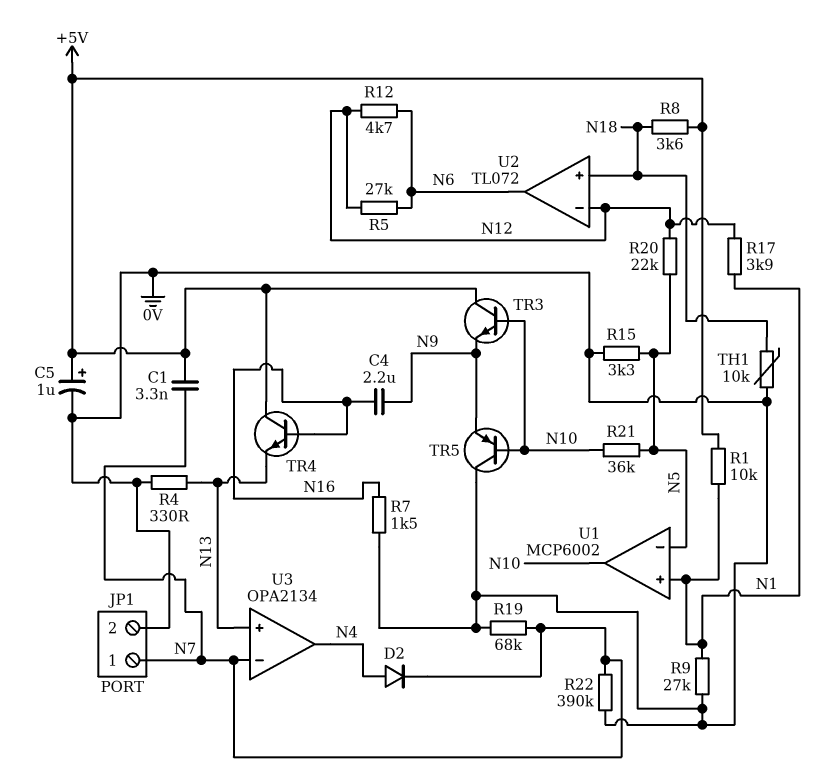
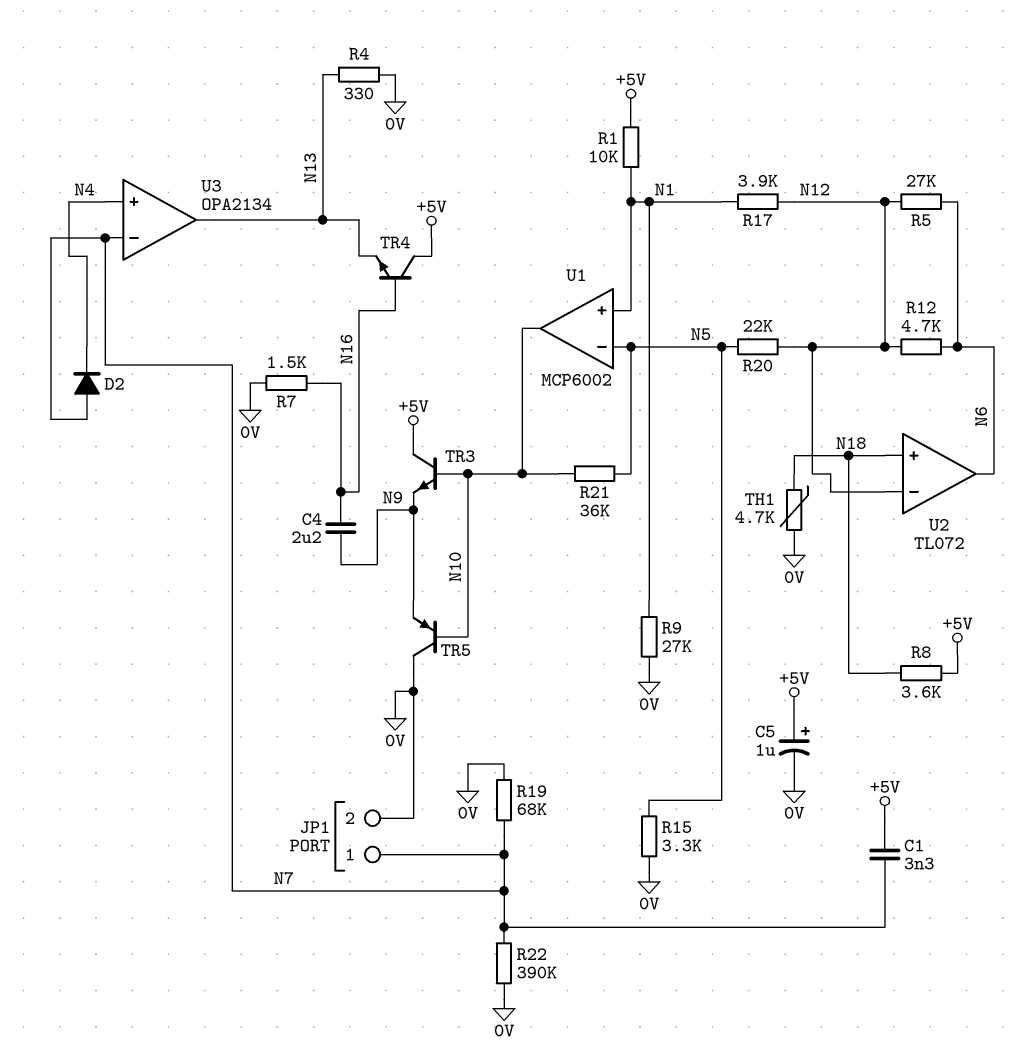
D2: diode (A N4, K N7) -> diode (A N7, K N4)
TH1: 10k (0V, N18) -> 4.7k (0V, N18)
U3 pin in+: N13 -> N4
U3 pin out: N4 -> N13

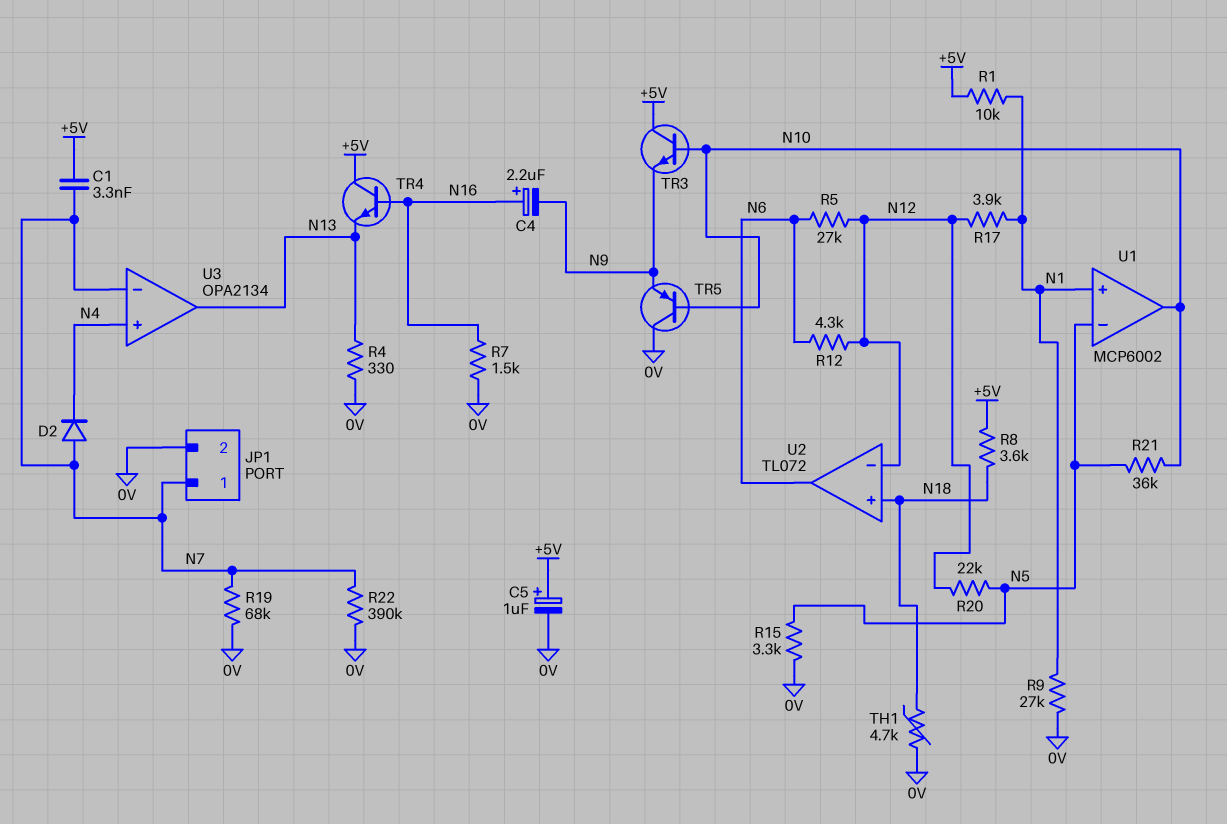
C4: 2.2uF (N9, N16) -> 2.2uF (plus N16, minus N9)
R12: 4.7k (N6, N12) -> 4.3k (N6, N12)

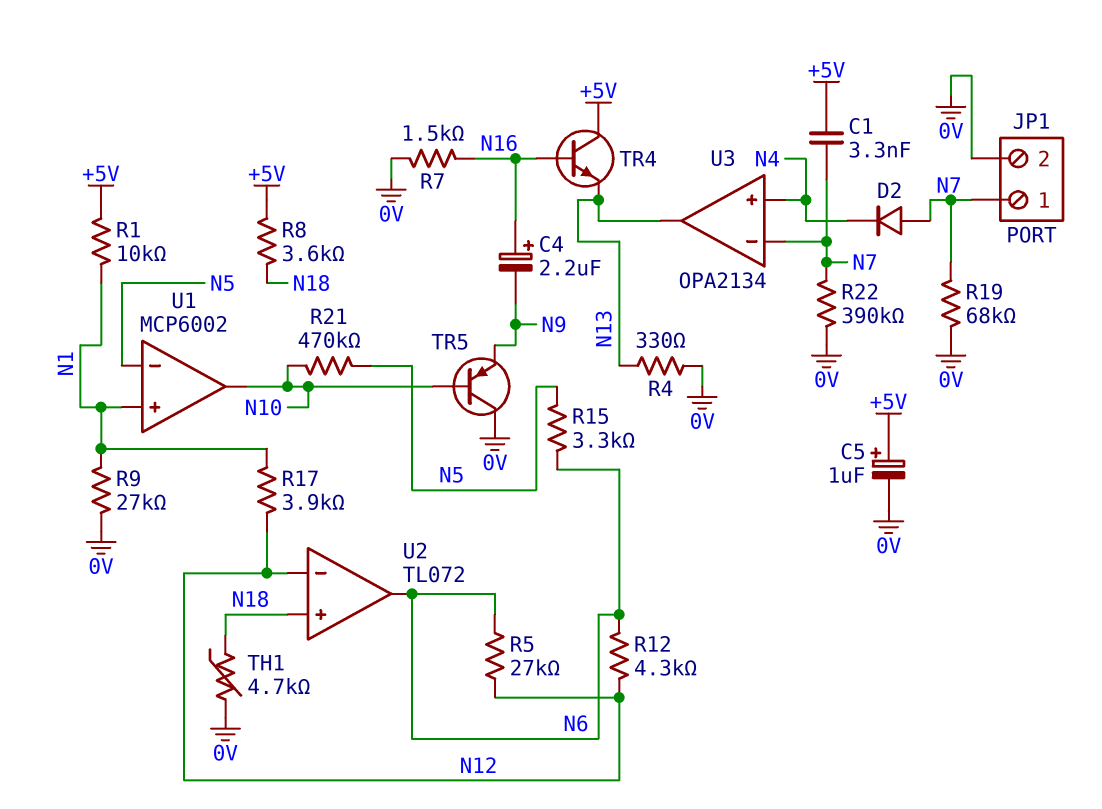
R15: 3.3k (0V, N5) -> 3.3k (N5, N6)
R20: 22k (N5, N12) -> none
R21: 36k (N5, N10) -> 470k (N5, N10)
TR3: NPN (B N10, C +5V, E N9) -> none

